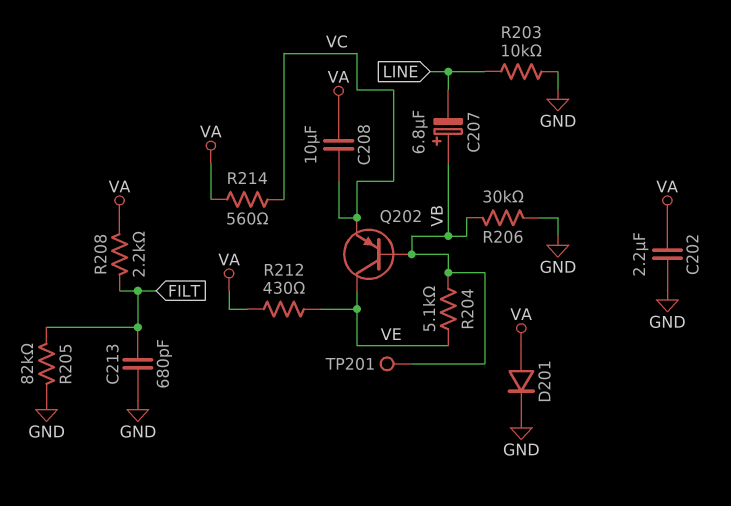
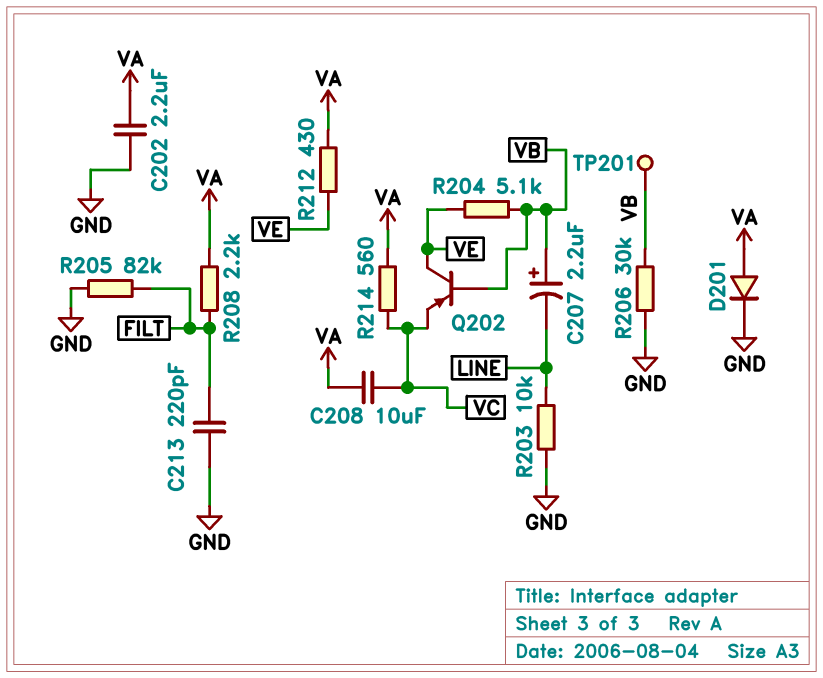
C207: 6.8uF (plus VB, minus LINE) -> 2.2uF (plus VB, minus LINE)
C213: 680pF (FILT, GND) -> 220pF (FILT, GND)

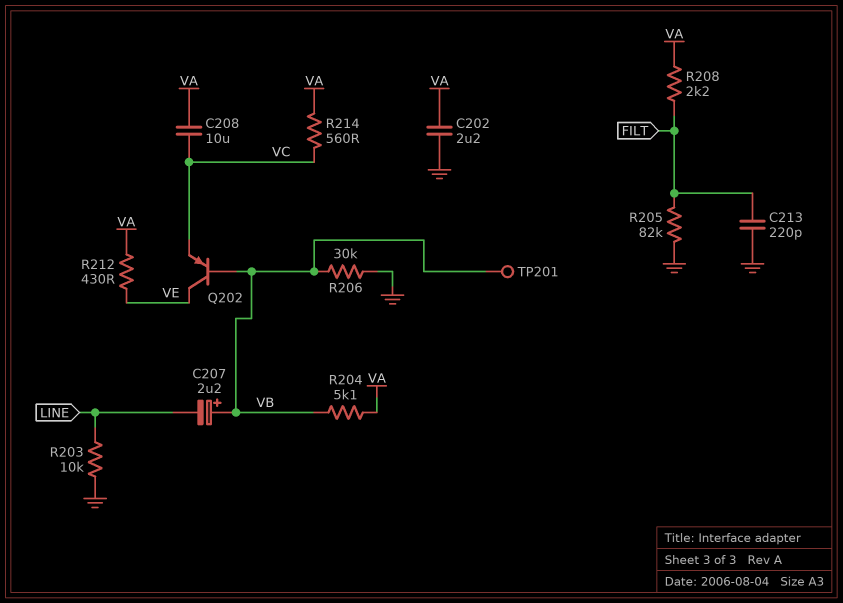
D201: diode (A VA, K GND) -> none
R204: 5.1k (VB, VE) -> 5.1k (VA, VB)

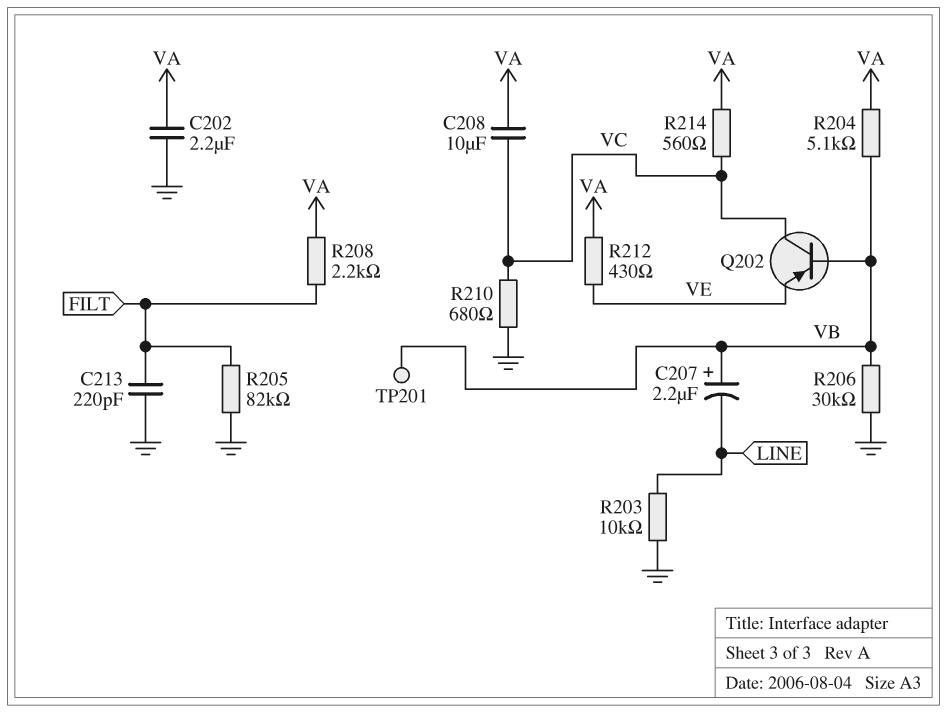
Q202: PNP (B VB, C VE, E VC) -> PNP (B VB, C VC, E VE)
R210: none -> 680 (GND, VC)

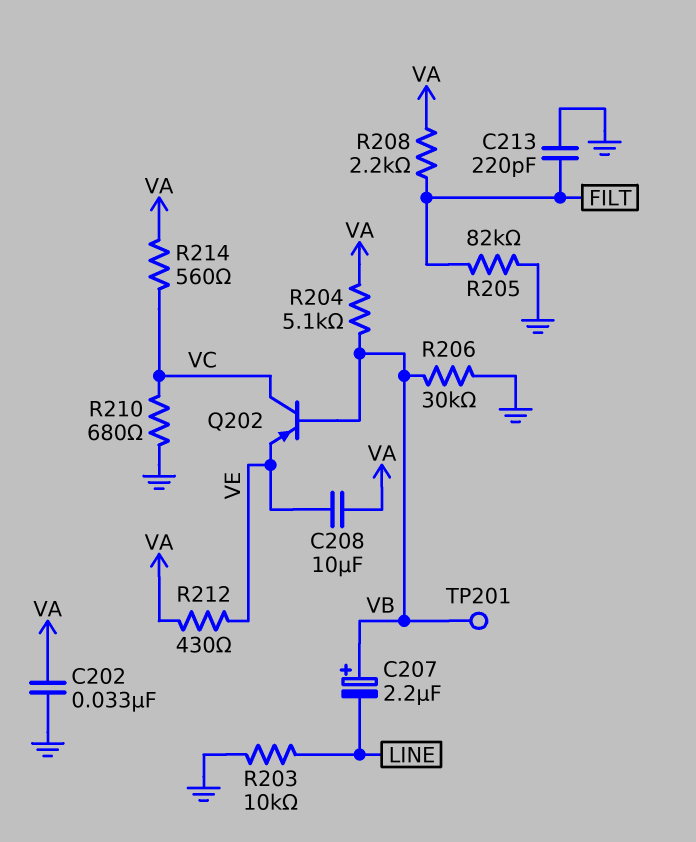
C202: 2.2uF (GND, VA) -> 33nF (GND, VA)
C208: 10uF (VA, VC) -> 10uF (VA, VE)

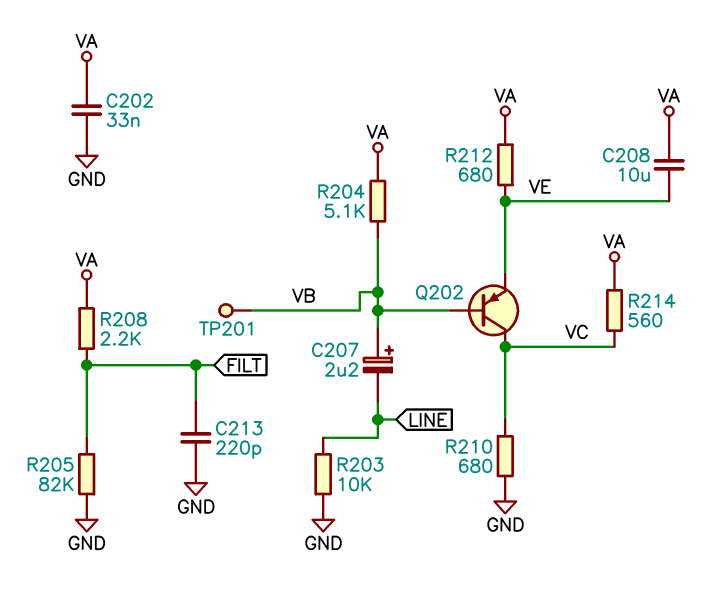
R206: 30k (GND, VB) -> none
R212: 430 (VA, VE) -> 680 (VA, VE)

